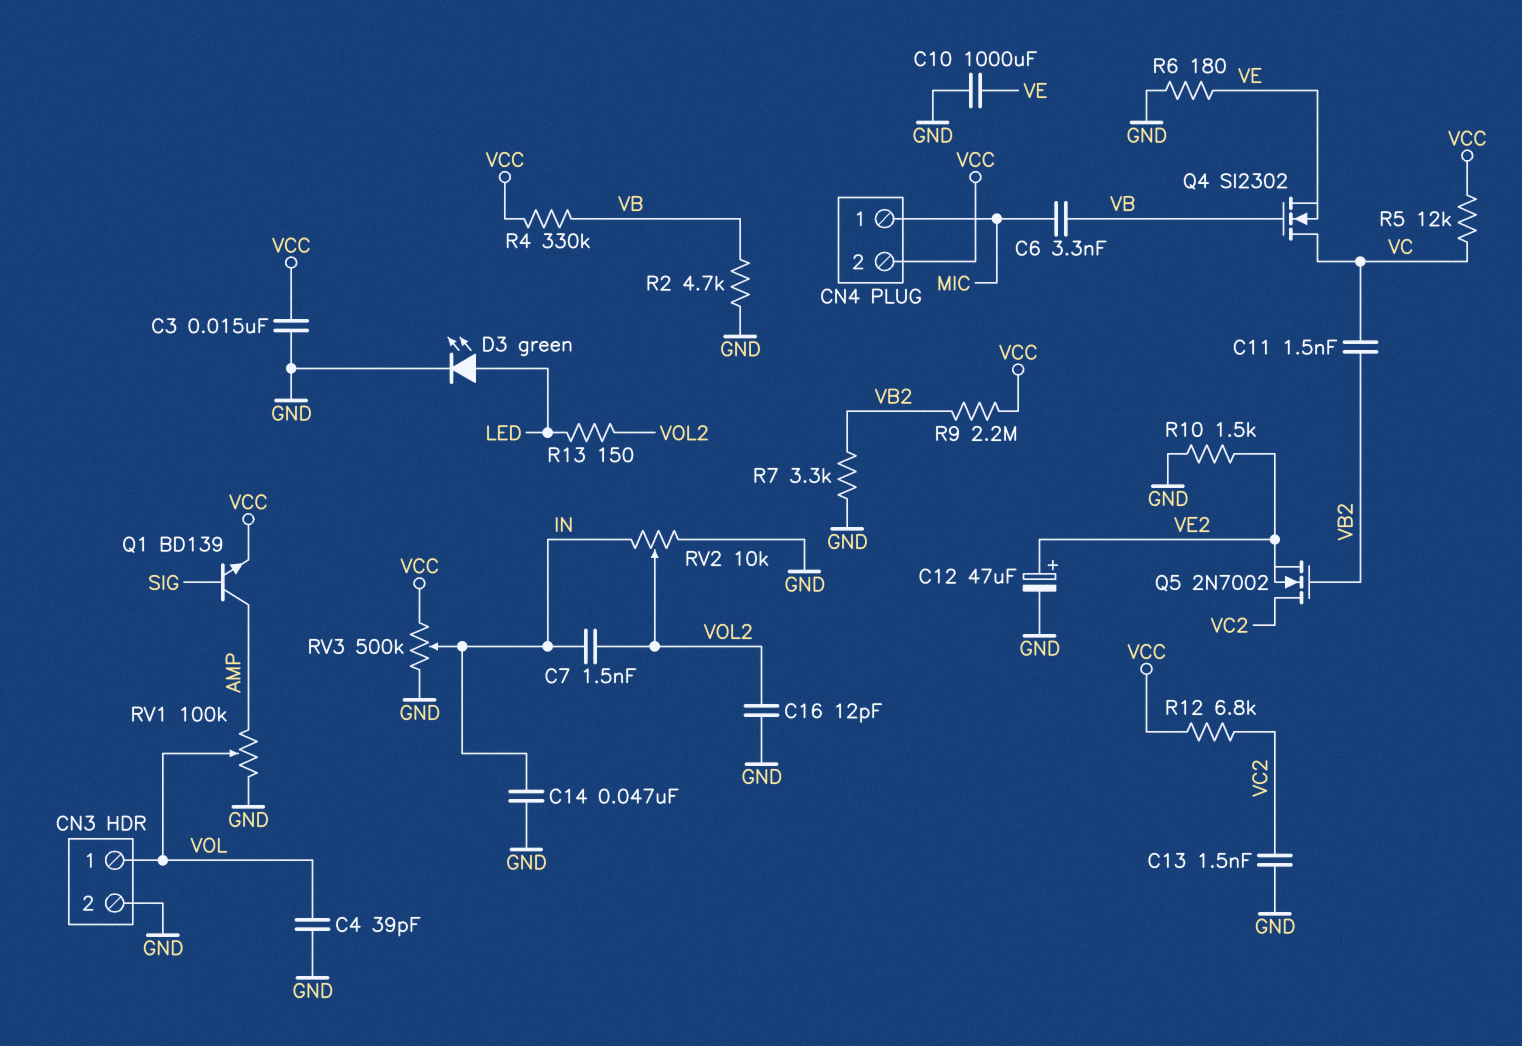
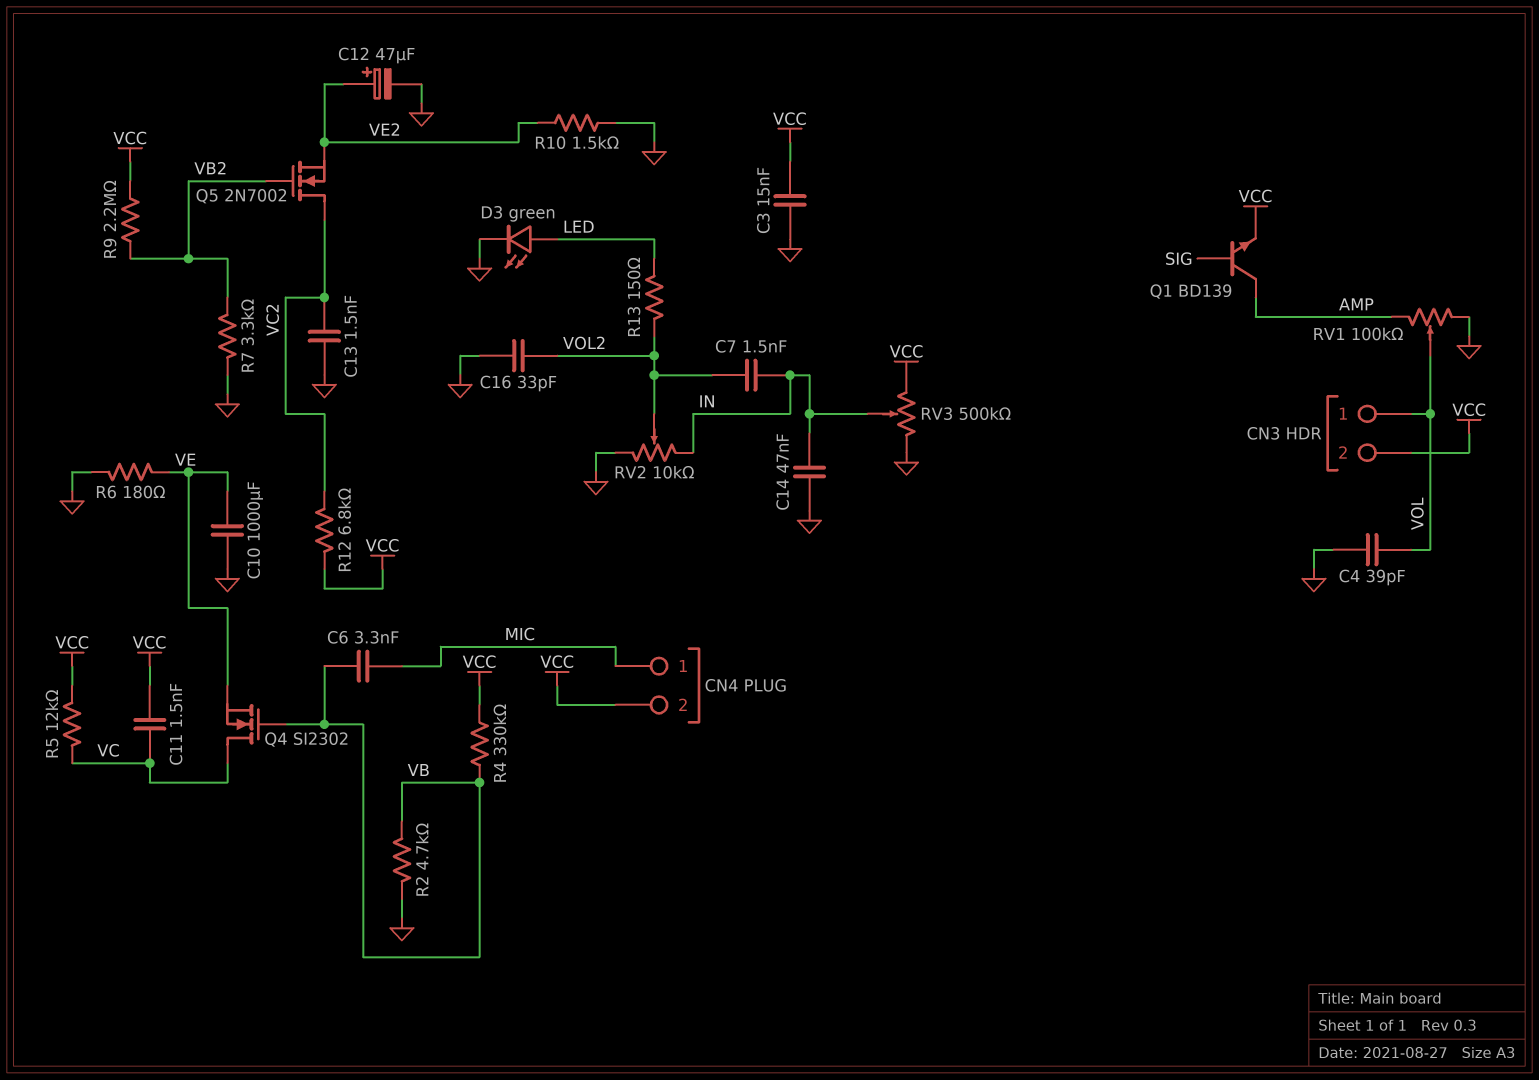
C11: 1.5nF (VB2, VC) -> 1.5nF (VC, VCC)
C16: 12pF (GND, VOL2) -> 33pF (GND, VOL2)
CN3 pin 2: GND -> VCC

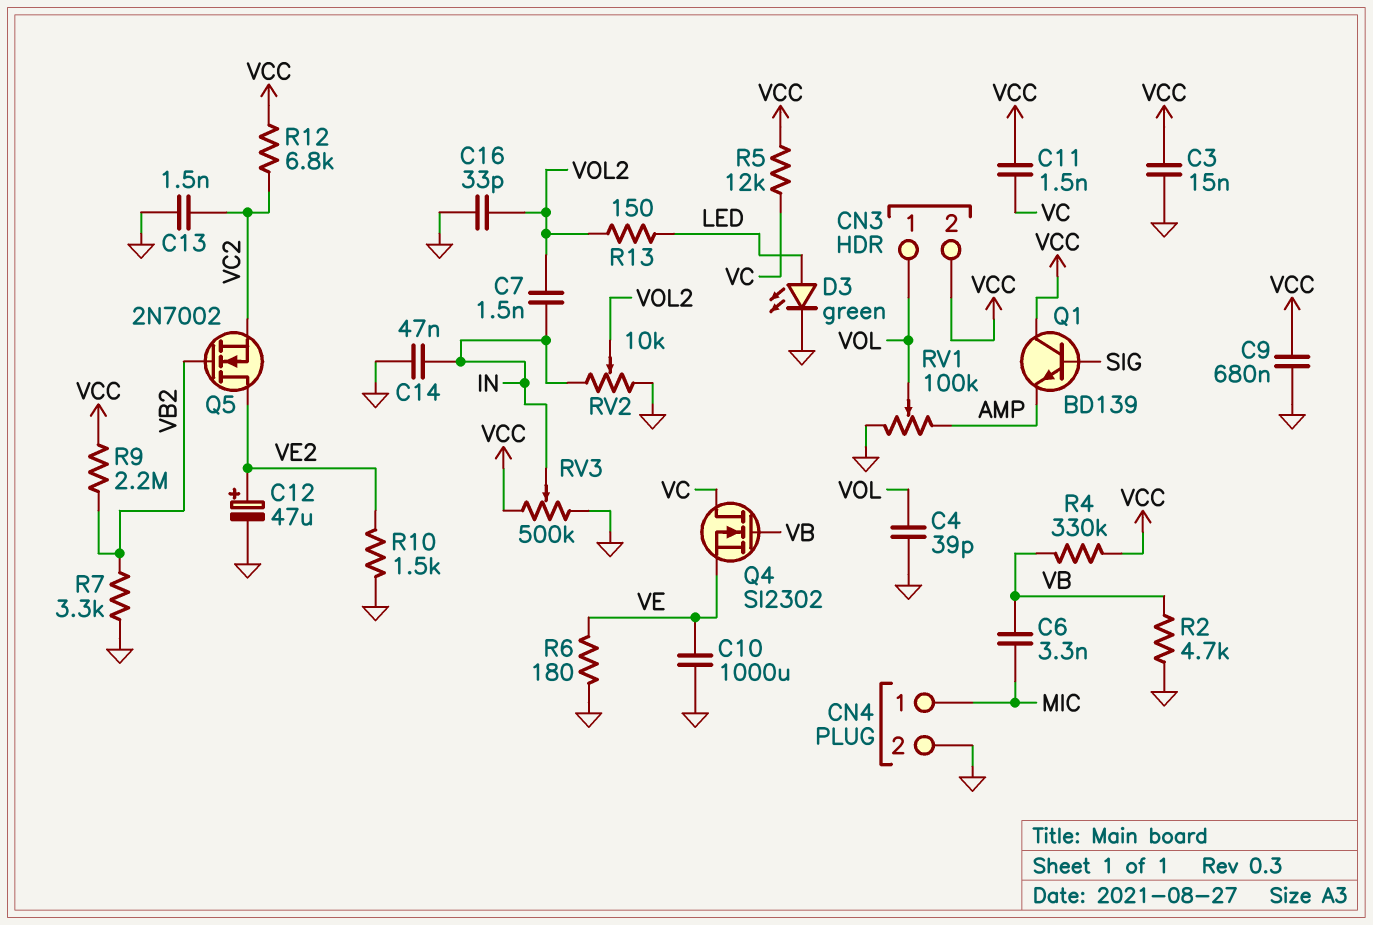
C9: none -> 680nF (GND, VCC)
CN4 pin 2: VCC -> GND
Q1: NPN BD139 (B SIG, C AMP, E VCC) -> NPN BD139 (B SIG, C VCC, E AMP)
Q5: NMOS 2N7002 (G VB2, D VC2, S VE2) -> NMOS 2N7002 (G VB2, D VE2, S VC2)

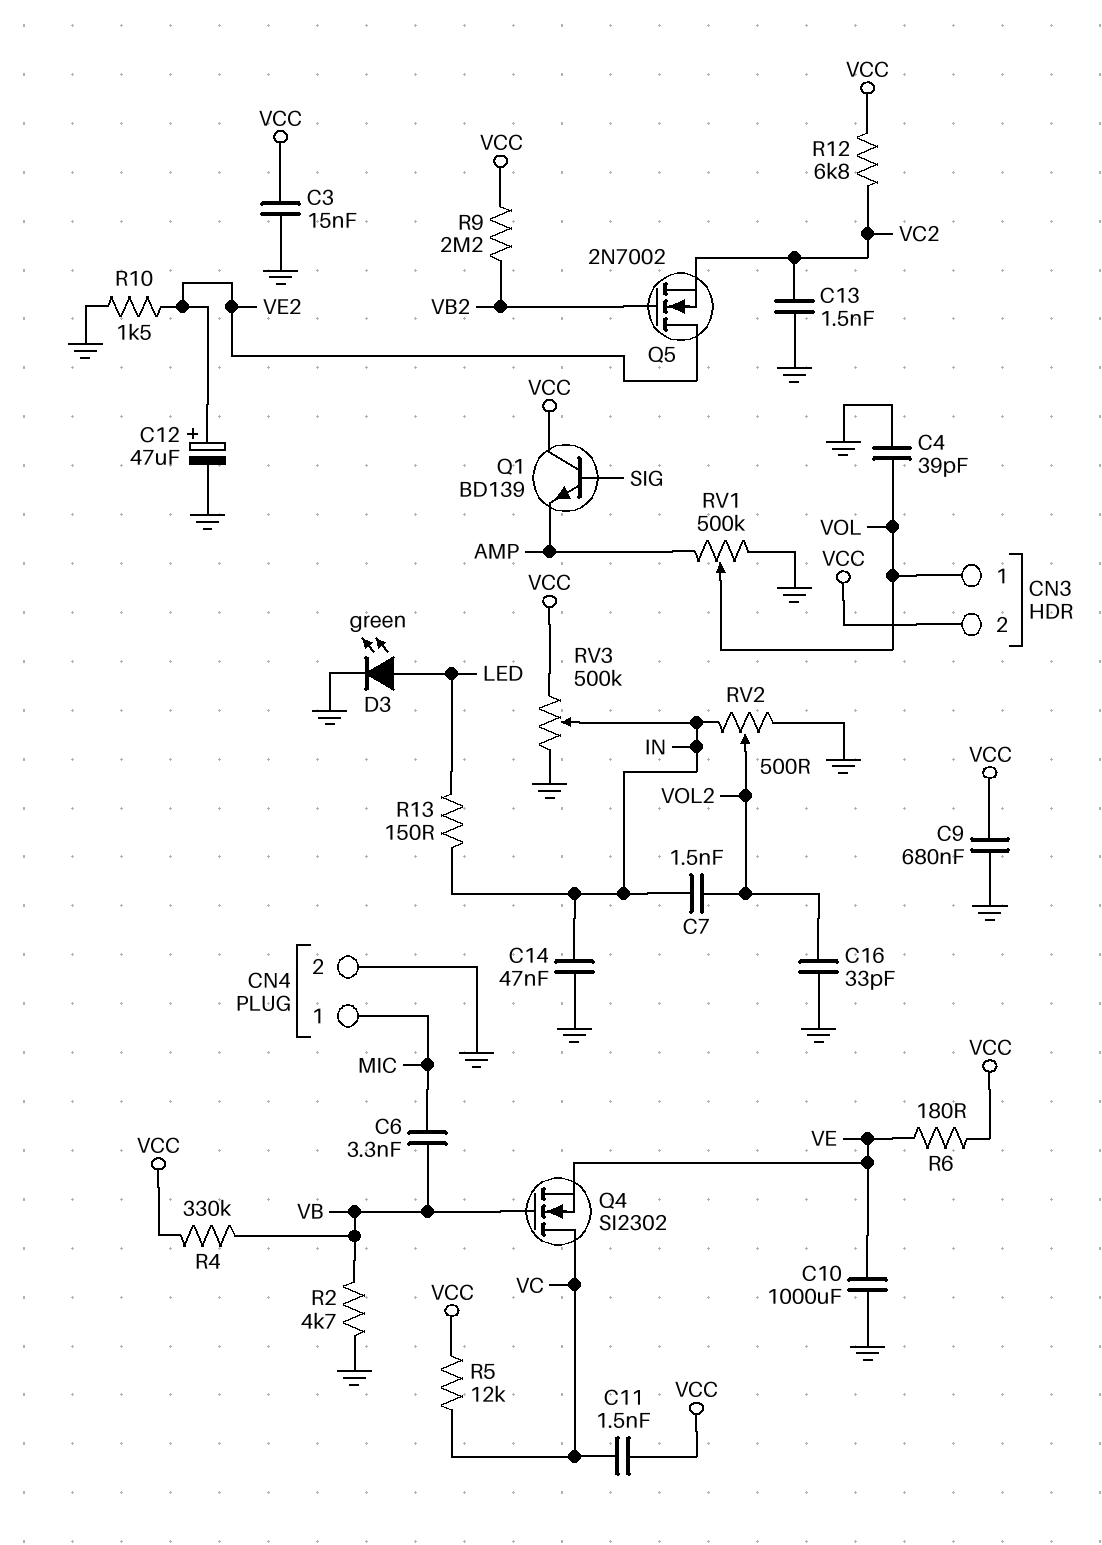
R6: 180 (GND, VE) -> 180 (VCC, VE)
R7: 3.3k (GND, VB2) -> none
R13: 150 (LED, VOL2) -> 150 (IN, LED)
RV1: 100k (AMP, GND, wiper VOL) -> 500k (AMP, GND, wiper VOL)
RV2: 10k (GND, IN, wiper VOL2) -> 500 (GND, IN, wiper VOL2)

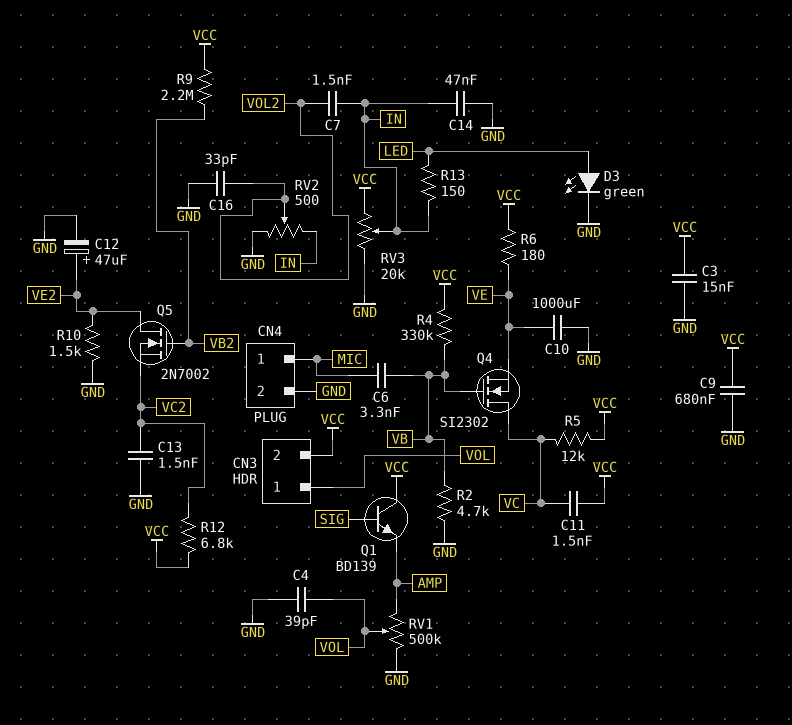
RV3: 500k (GND, VCC, wiper IN) -> 20k (GND, VCC, wiper IN)

